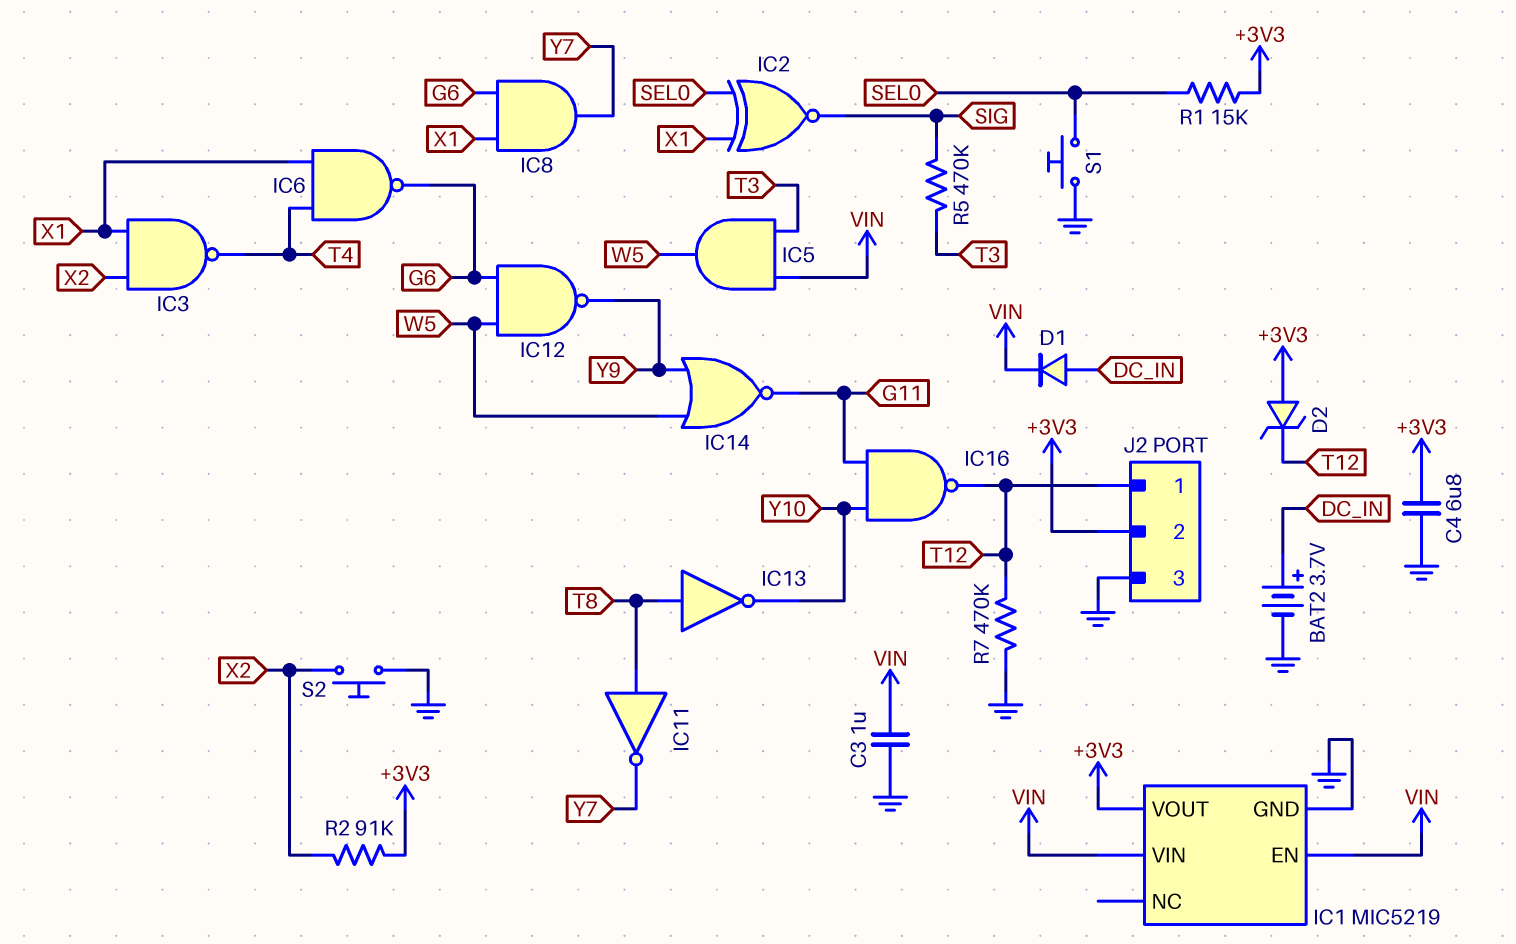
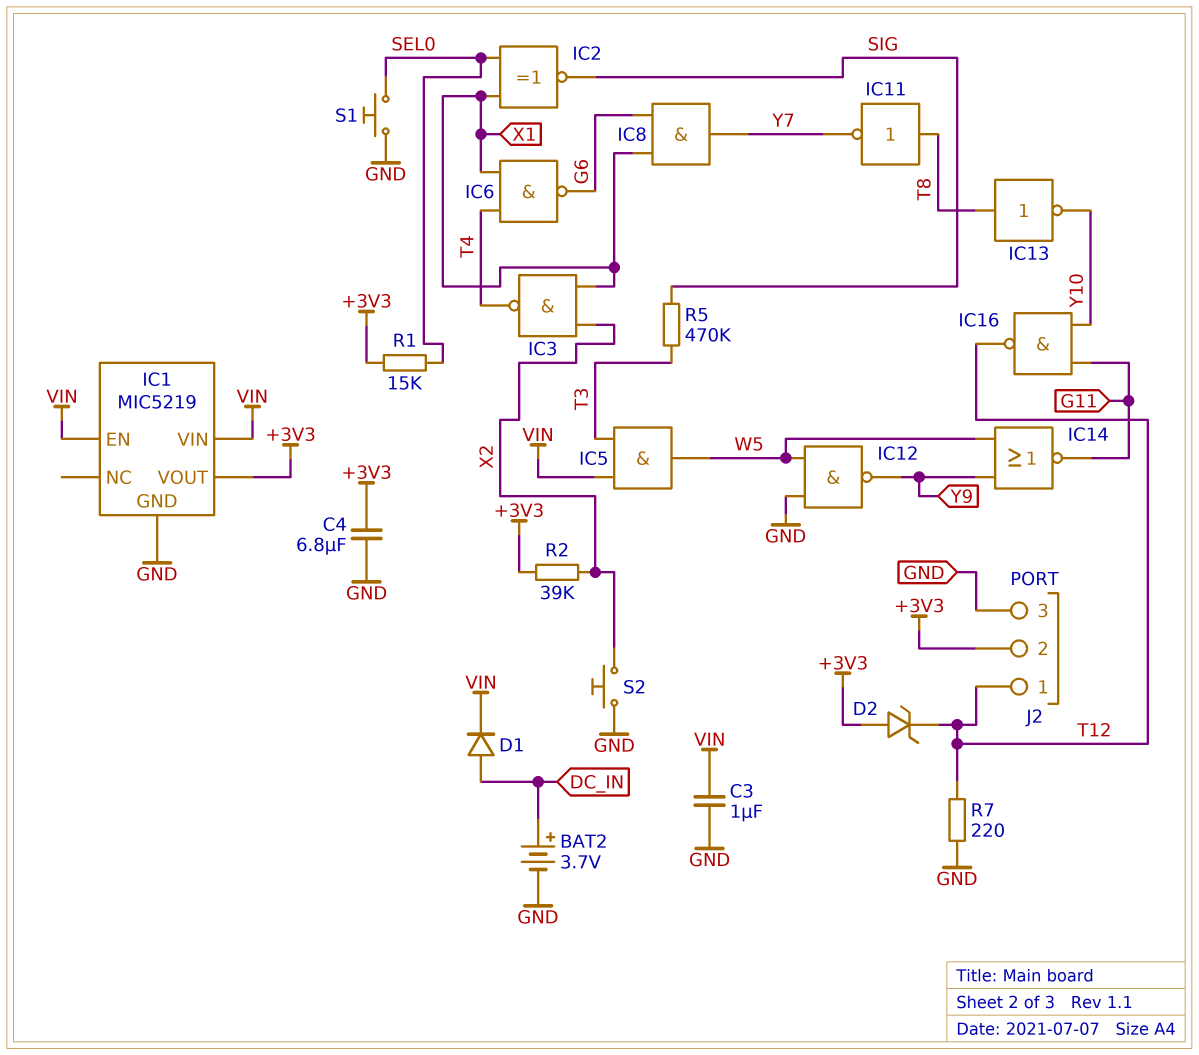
IC12: NAND (in G6, in W5, out Y9) -> NAND (in GND, in W5, out Y9)
R2: 91k (+3V3, X2) -> 39k (+3V3, X2)
R7: 470k (GND, T12) -> 220 (GND, T12)

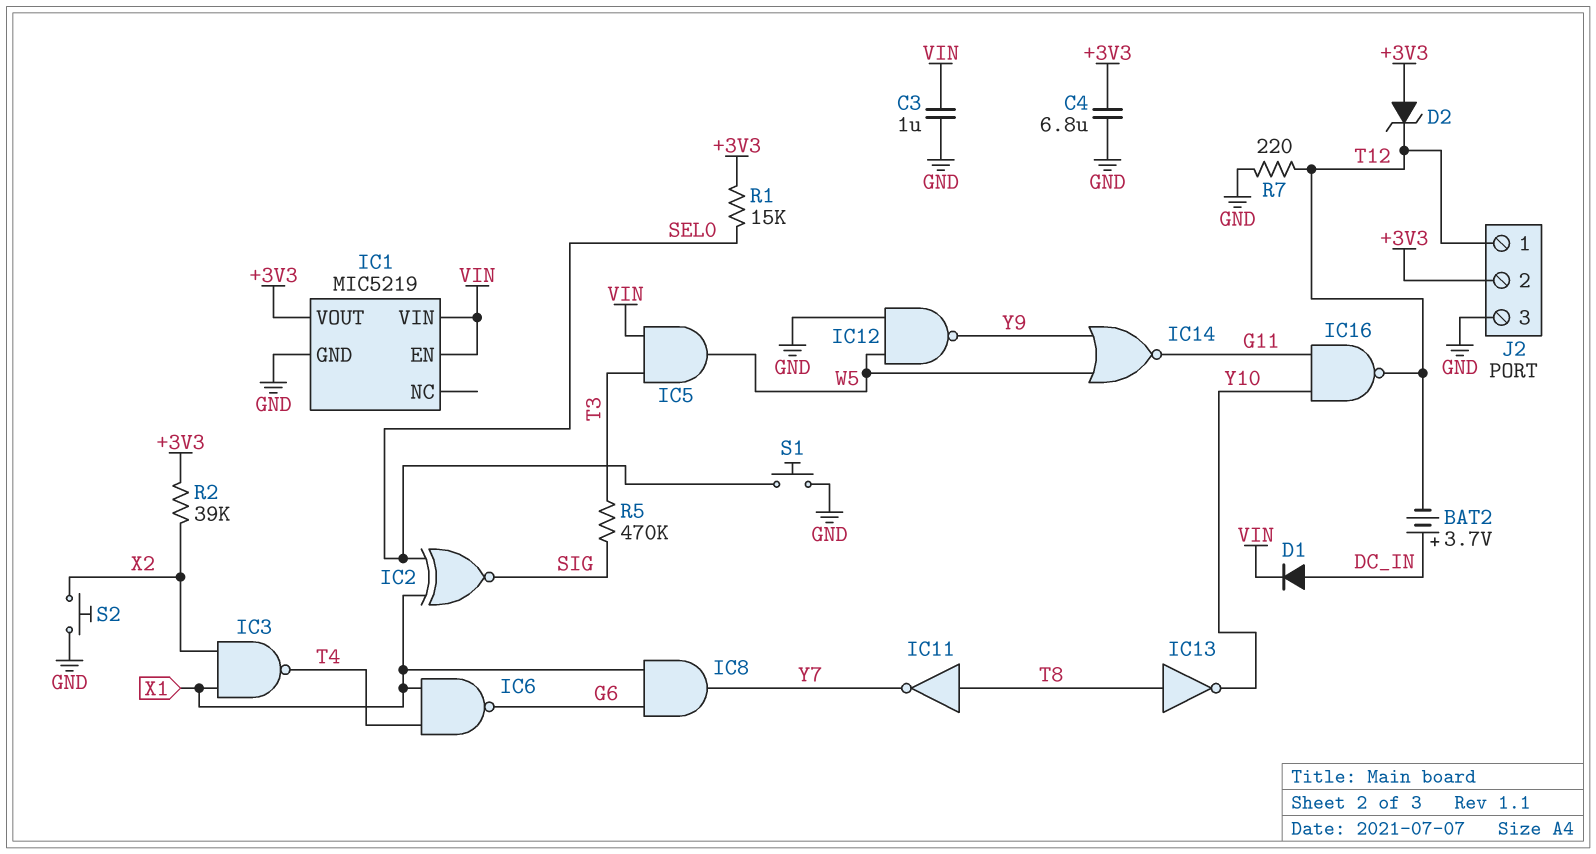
BAT2: 3.7V (plus DC_IN, minus GND) -> 3.7V (plus DC_IN, minus T12)

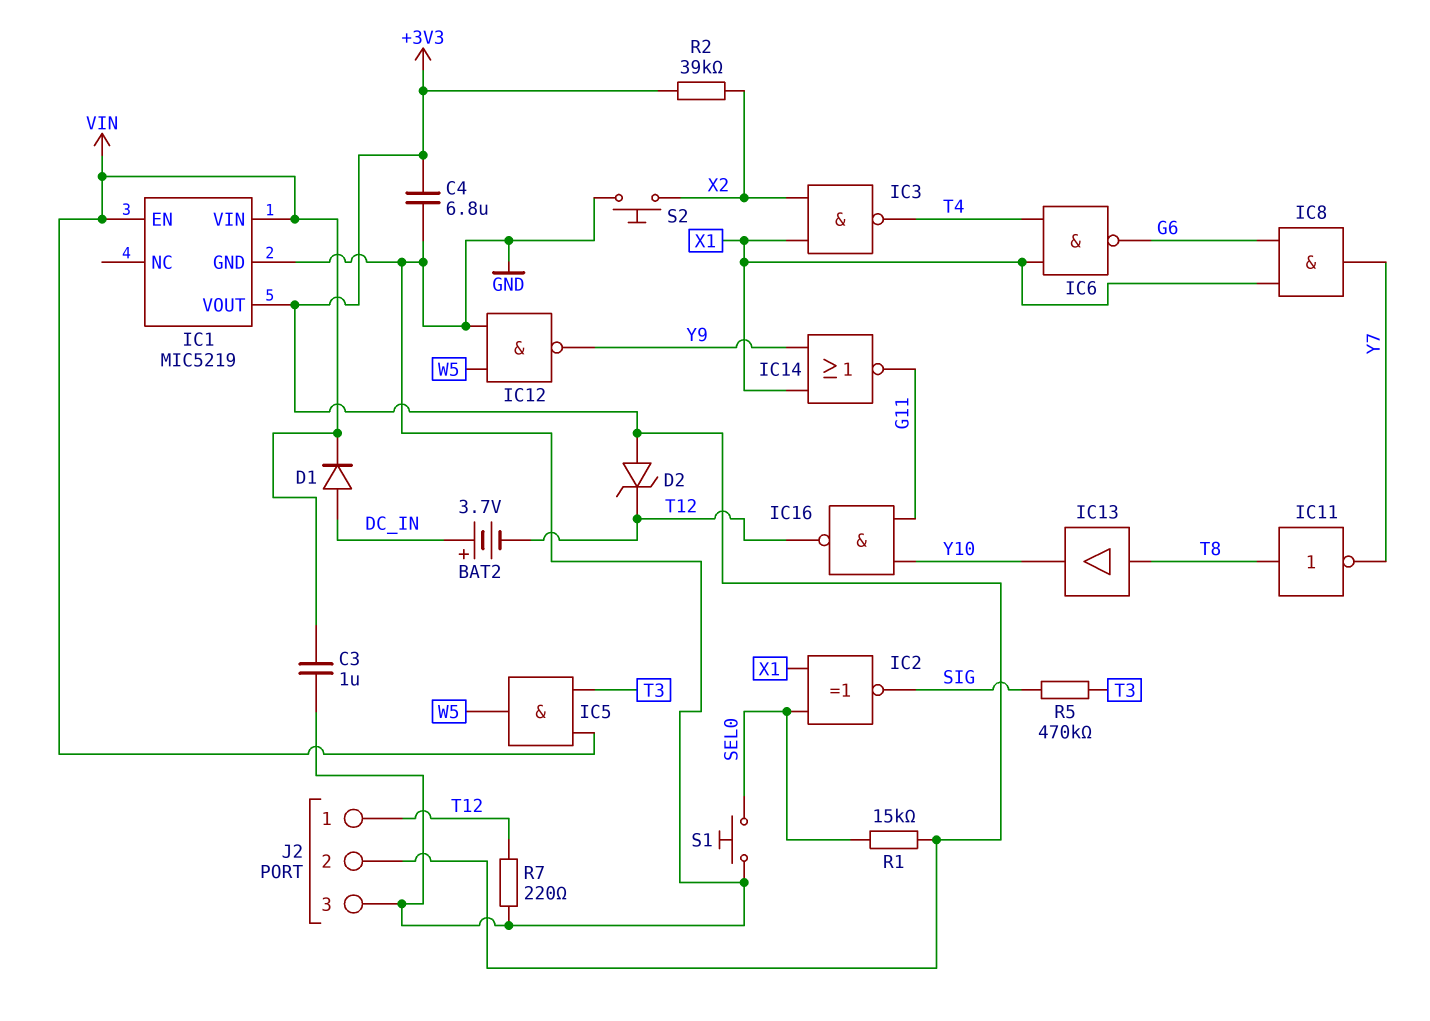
IC13: NOT (in T8, out Y10) -> buffer (in T8, out Y10)
IC14: NOR (in W5, in Y9, out G11) -> NOR (in X1, in Y9, out G11)

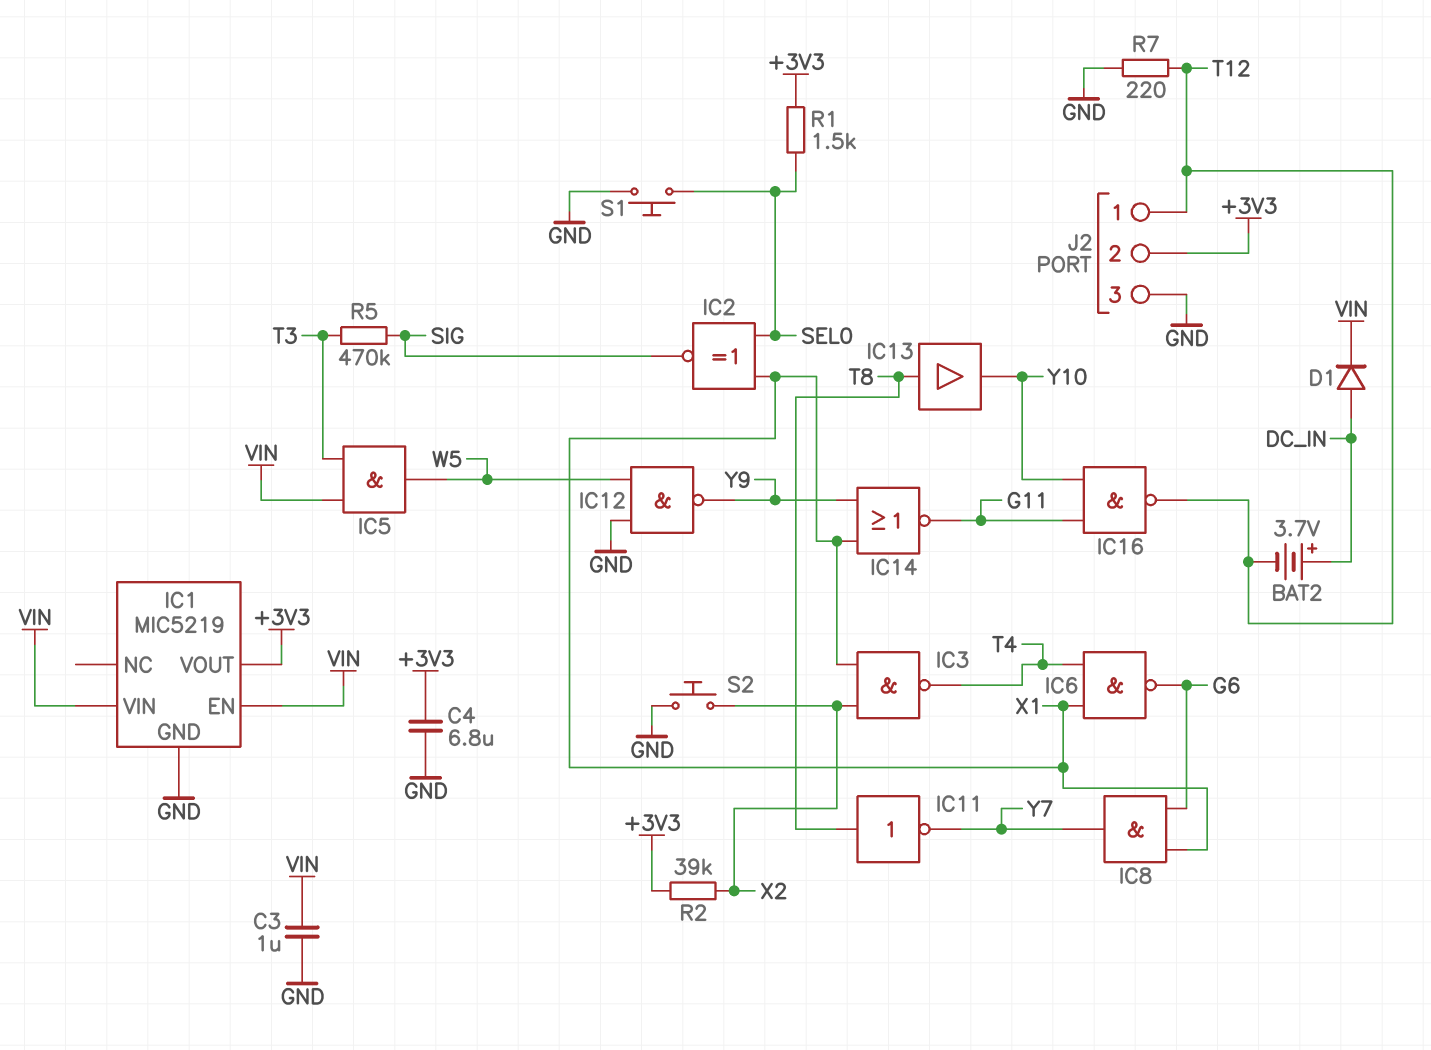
D2: zener (A +3V3, K T12) -> none
R1: 15k (+3V3, SEL0) -> 1.5k (+3V3, SEL0)

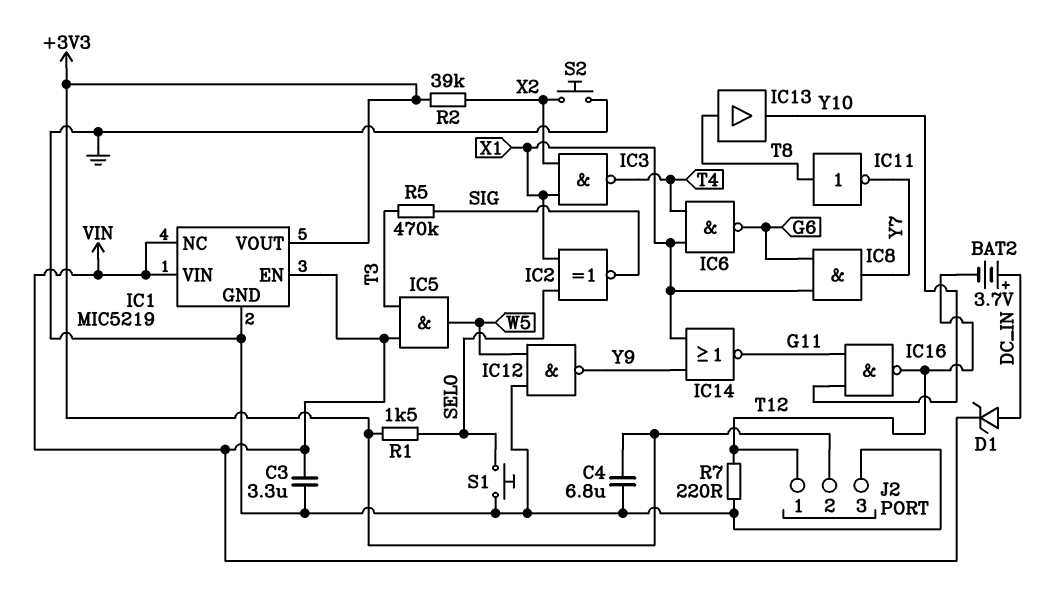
C3: 1uF (GND, VIN) -> 3.3uF (GND, VIN)
D1: diode (A DC_IN, K VIN) -> zener (A DC_IN, K VIN)
IC1 pin NC: none -> VIN

